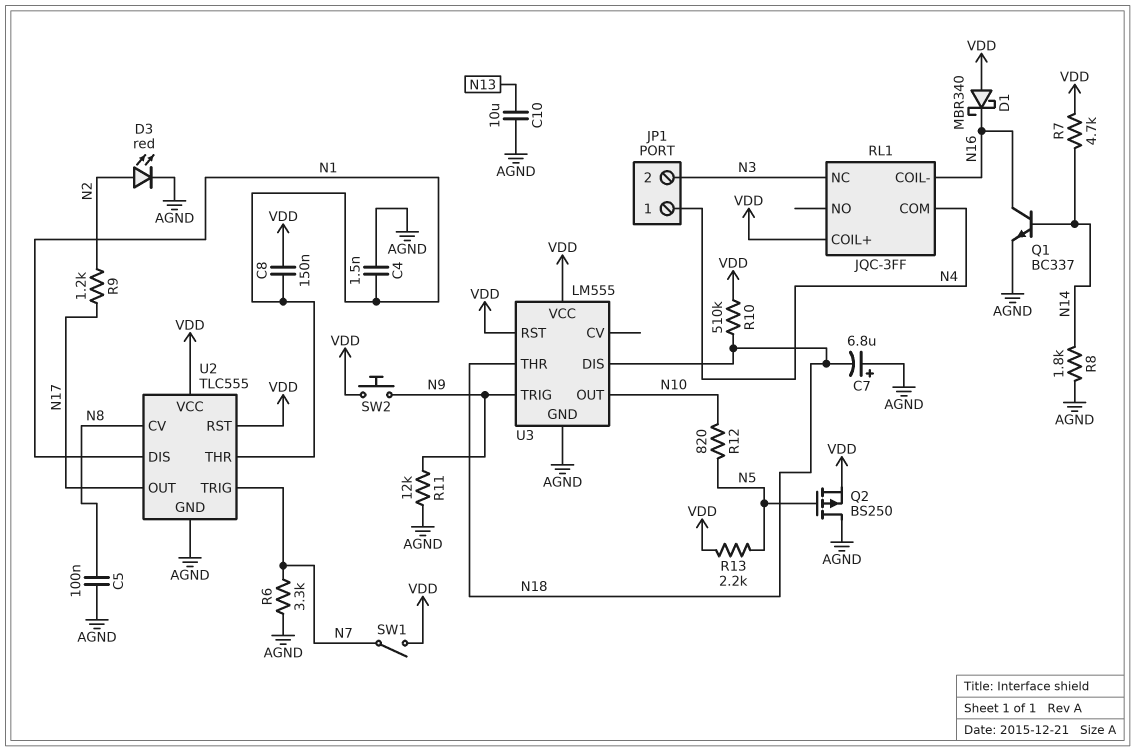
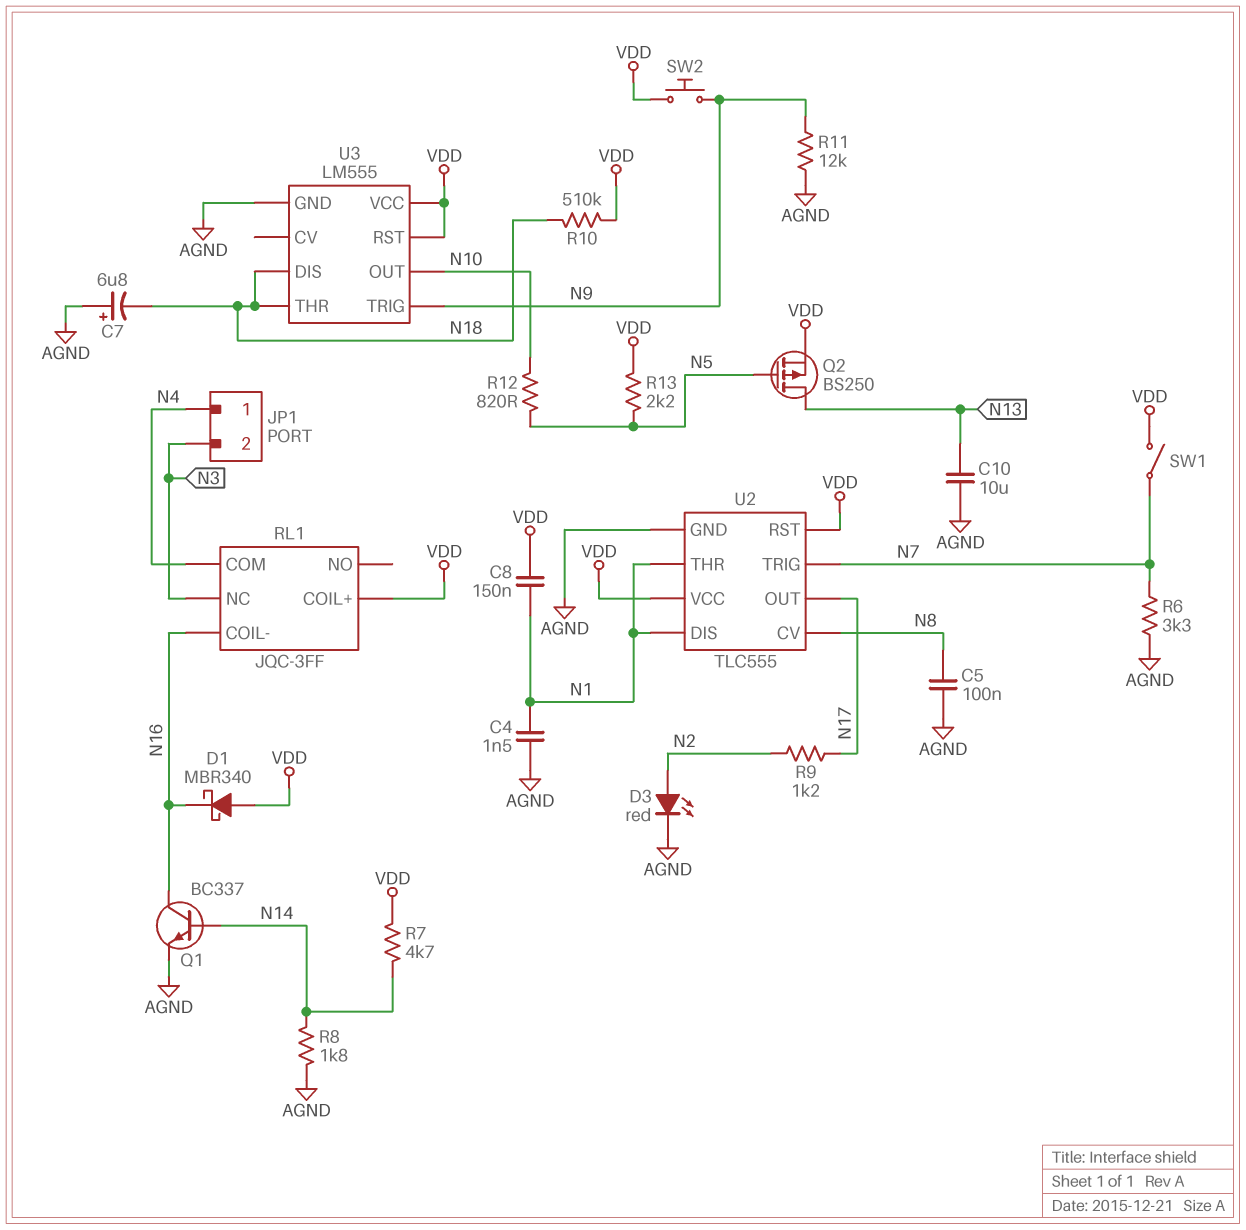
Q2: PMOS BS250 (G N5, D AGND, S VDD) -> PMOS BS250 (G N5, D N13, S VDD)

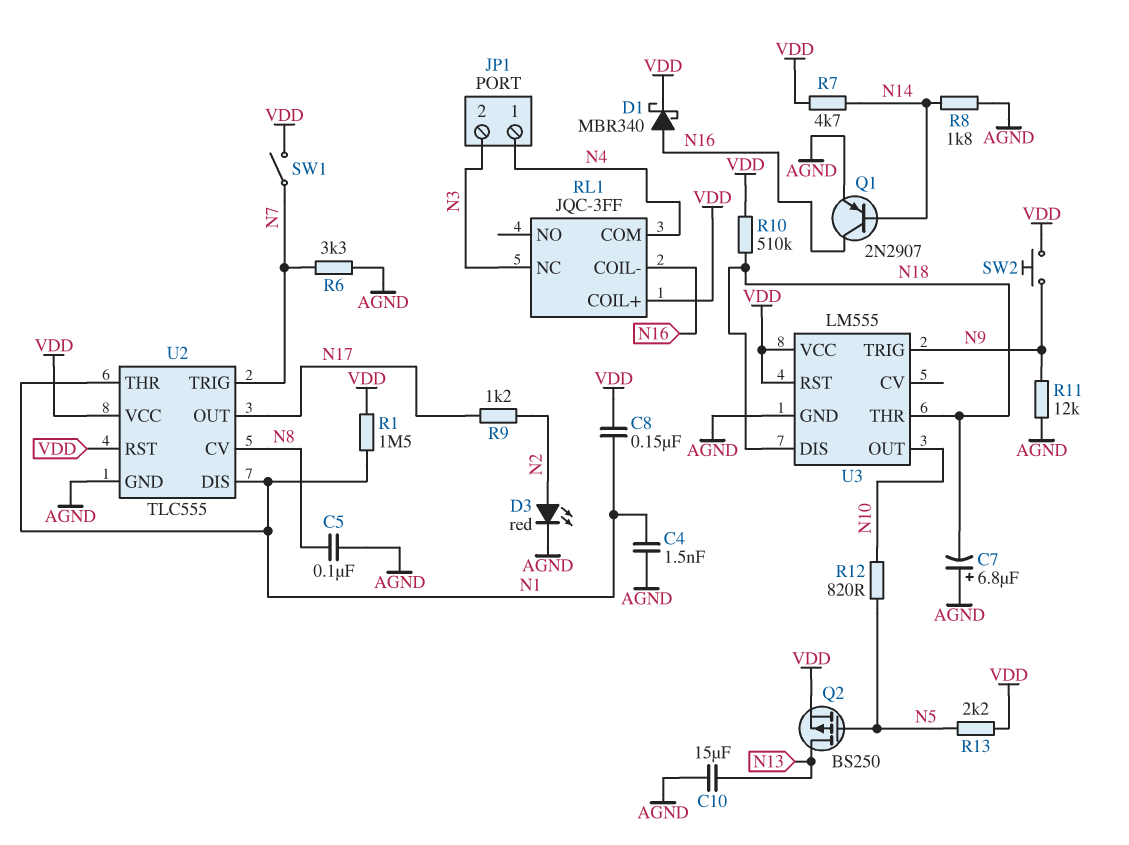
C10: 10uF (AGND, N13) -> 15uF (AGND, N13)
D1: schottky MBR340 (A VDD, K N16) -> schottky MBR340 (A N16, K VDD)
Q1: NPN BC337 (B N14, C N16, E AGND) -> PNP 2N2907 (B N14, C N16, E AGND)
R1: none -> 1.5M (N1, VDD)

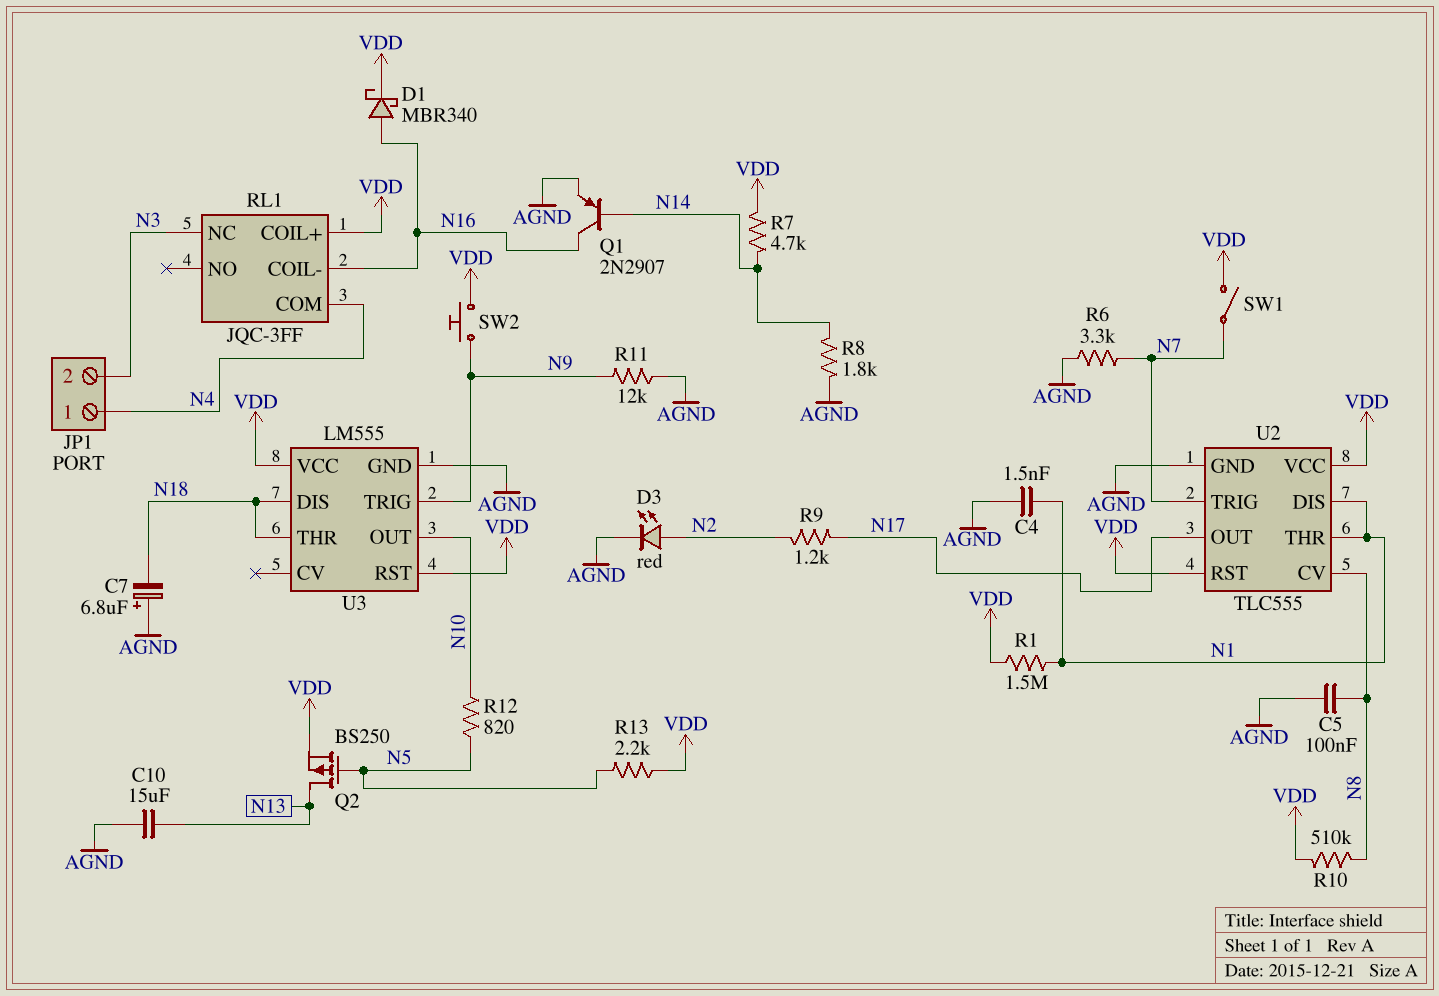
C8: 150nF (N1, VDD) -> none
R10: 510k (N18, VDD) -> 510k (N8, VDD)

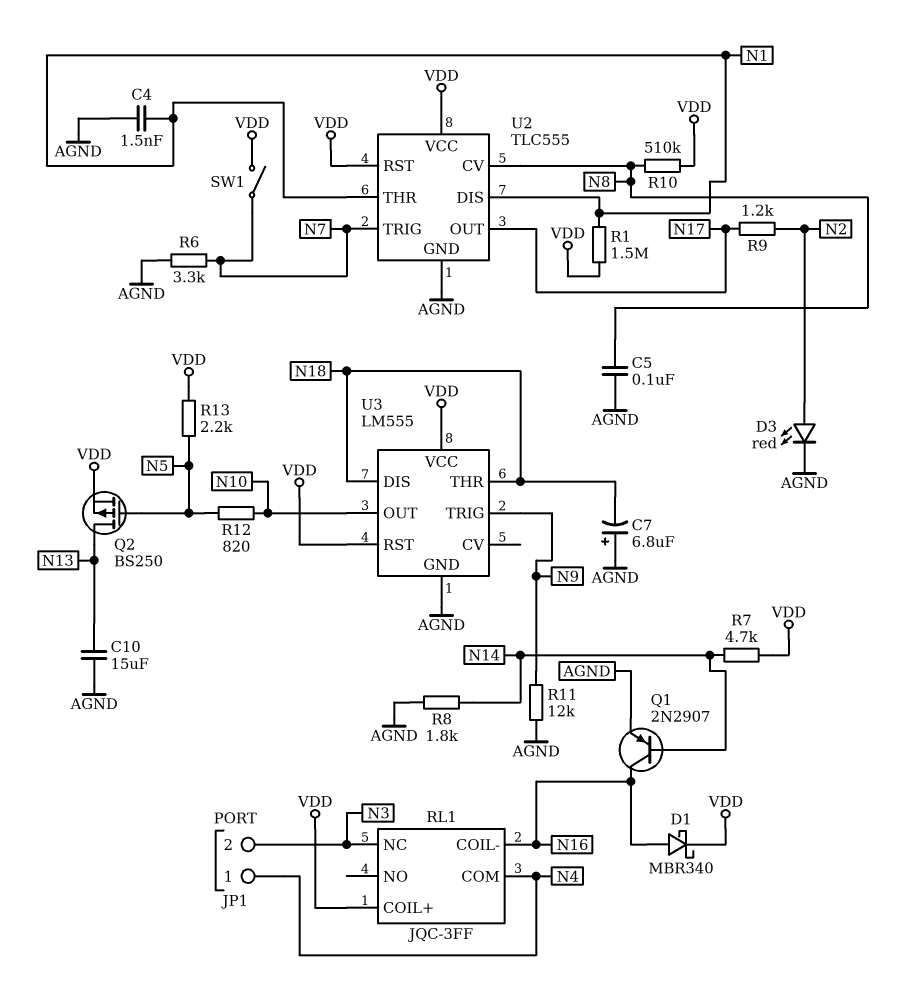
SW2: button (N9, VDD) -> none

